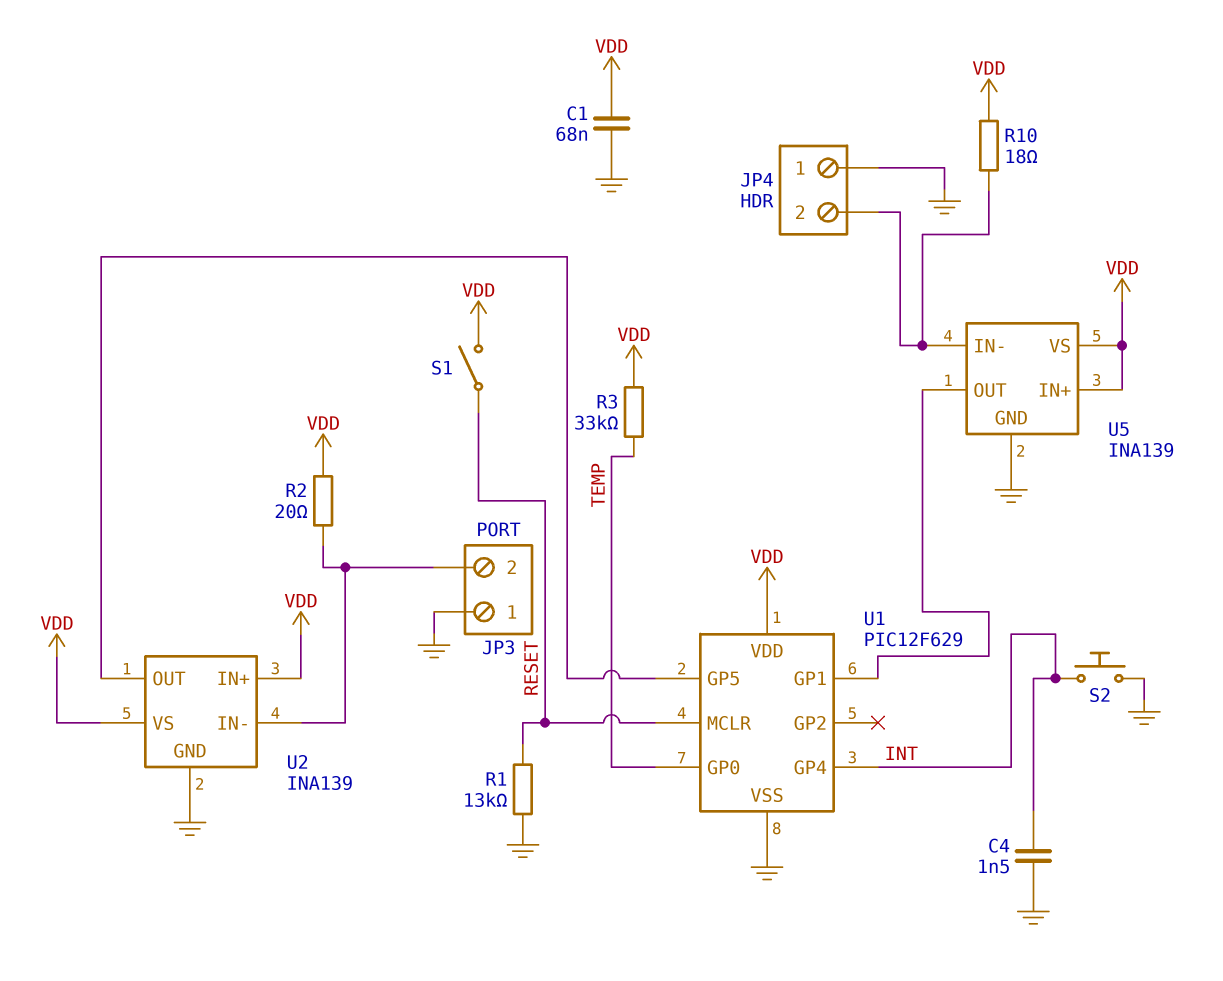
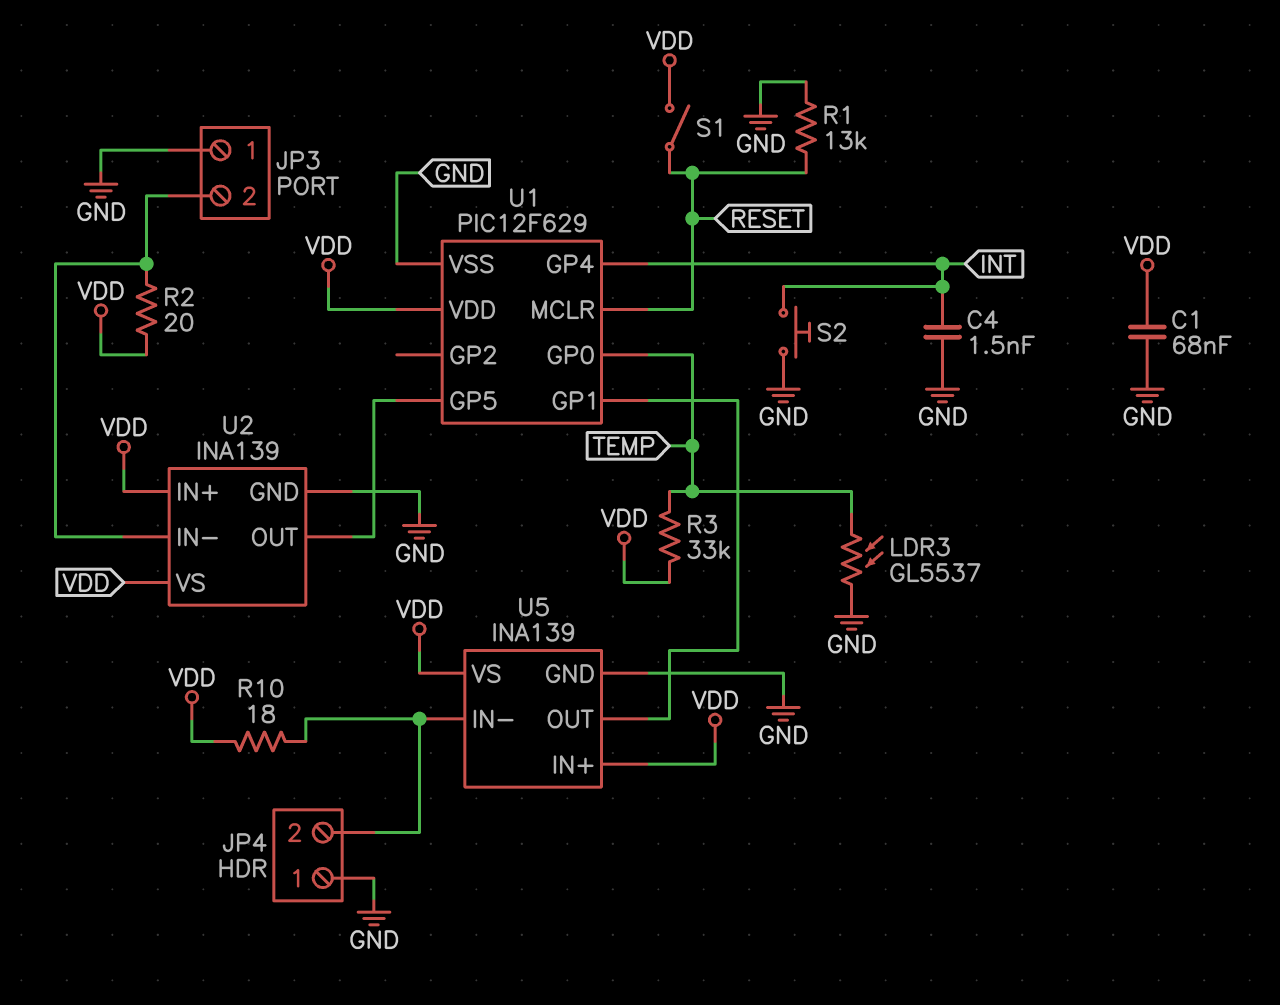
LDR3: none -> GL5537 (GND, TEMP)

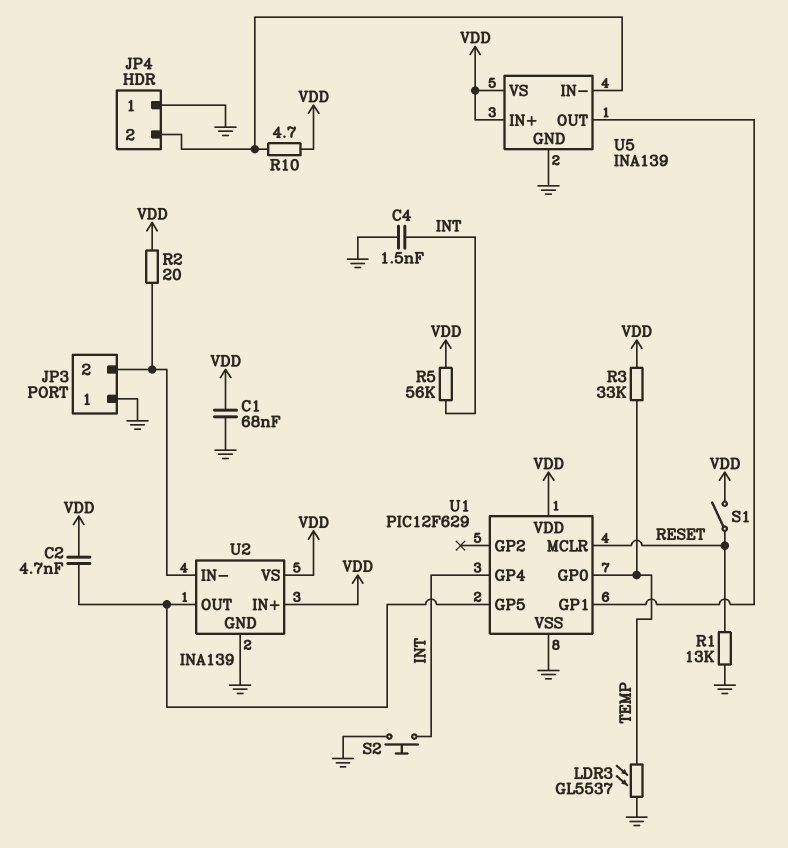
C2: none -> 4.7nF (U1/GP5, VDD)
R5: none -> 56k (INT, VDD)
R10: 18 (JP4/2, VDD) -> 4.7 (JP4/2, VDD)

